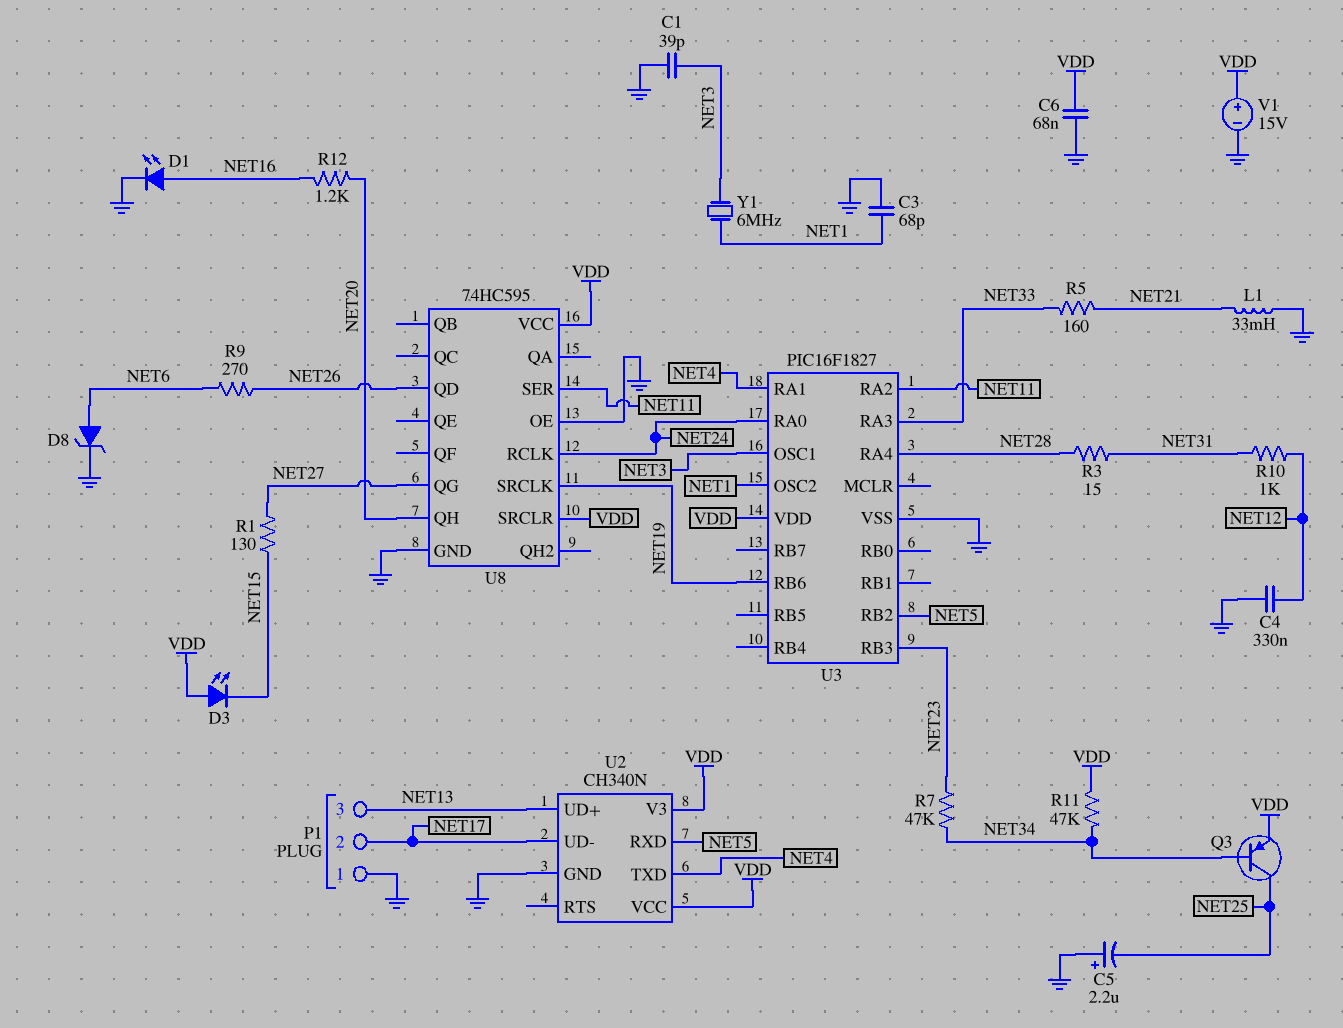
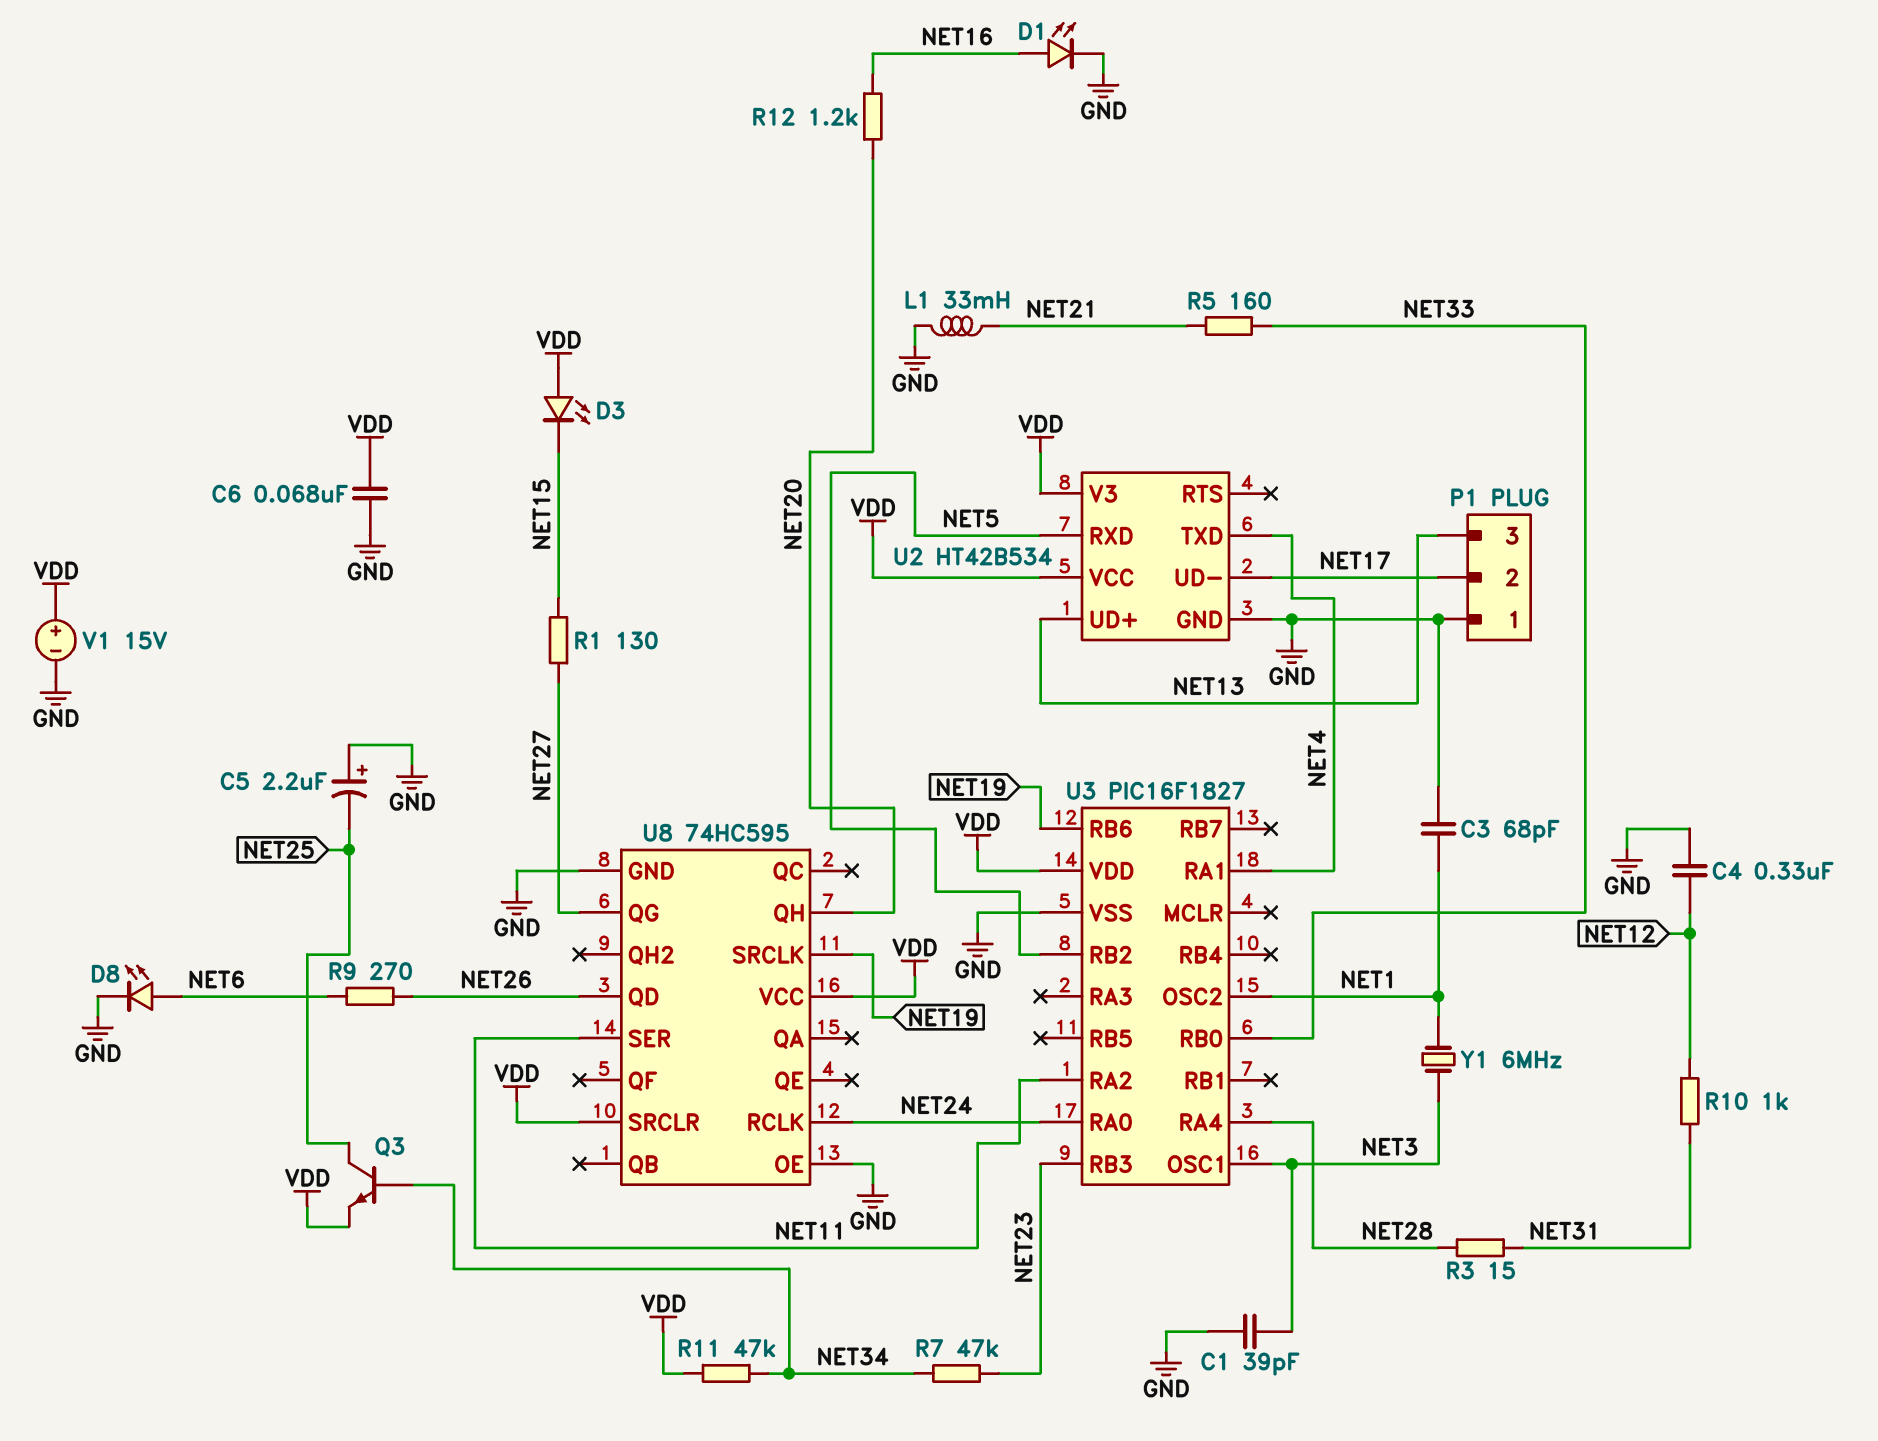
D8: zener (A NET6, K GND) -> LED (A NET6, K GND)
Q3: PNP (B NET34, C NET25, E VDD) -> NPN (B NET34, C NET25, E VDD)
U2: CH340N -> HT42B534
U3 pin RA3: NET33 -> none
U3 pin RB0: none -> NET33

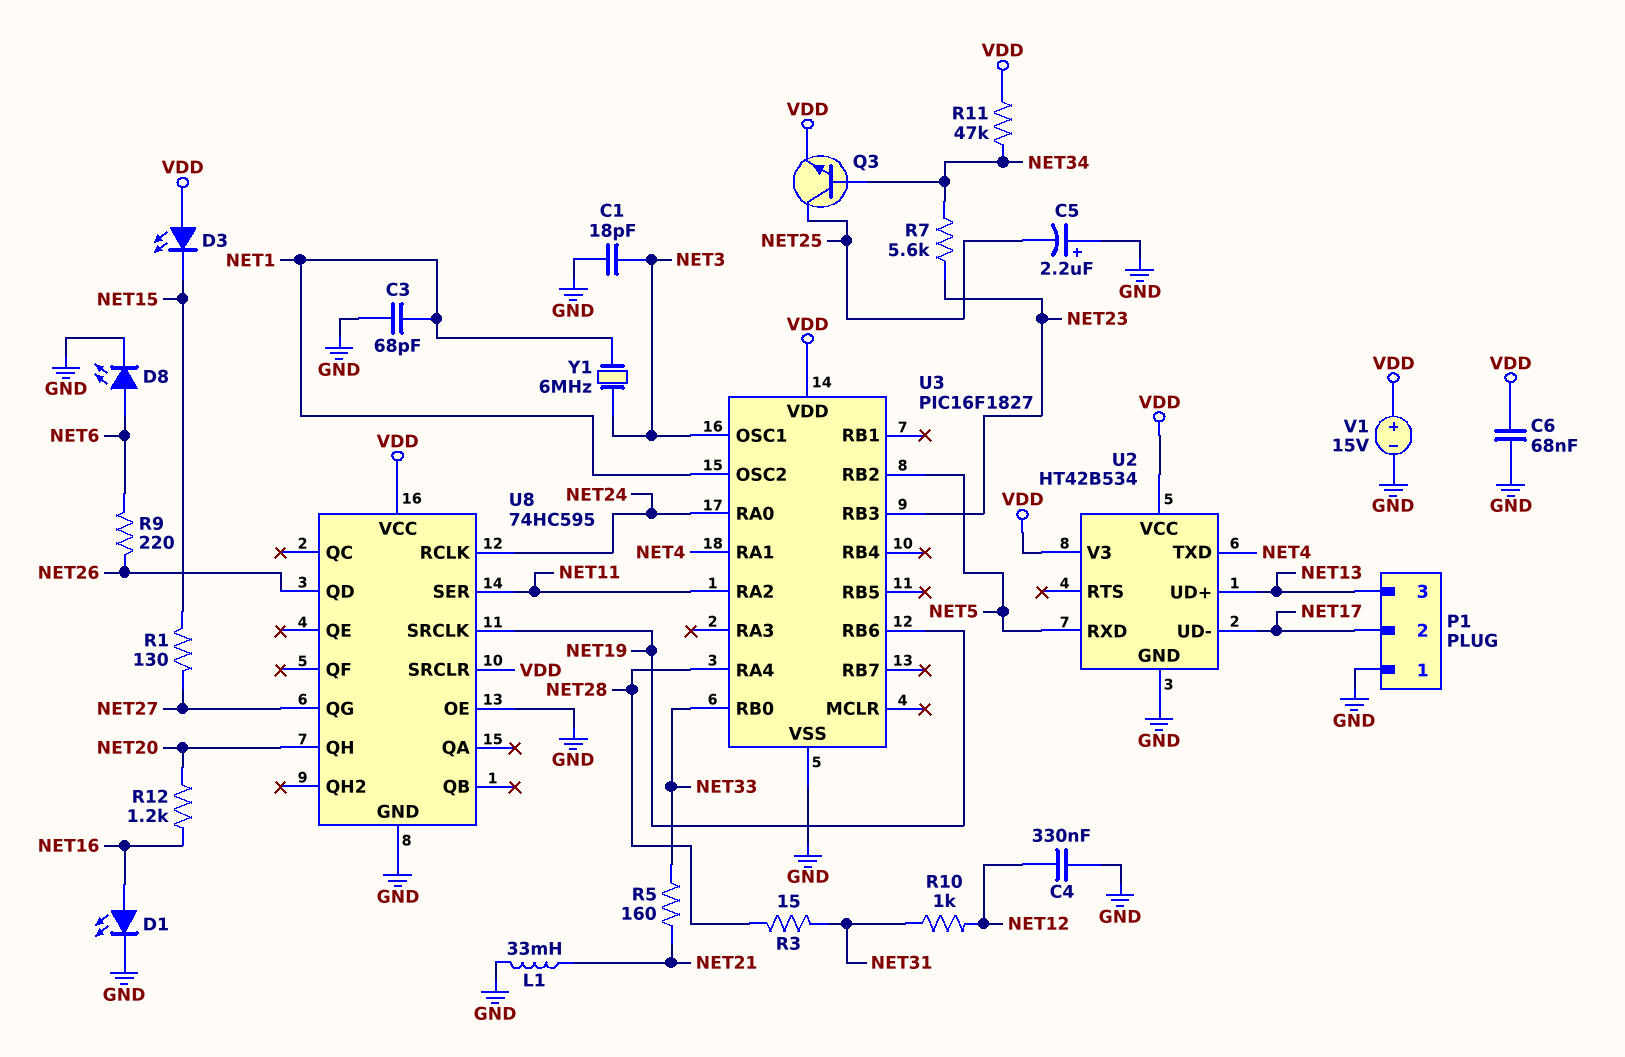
C1: 39pF (GND, NET3) -> 18pF (GND, NET3)
R7: 47k (NET23, NET34) -> 5.6k (NET23, NET34)
R9: 270 (NET6, NET26) -> 220 (NET6, NET26)

